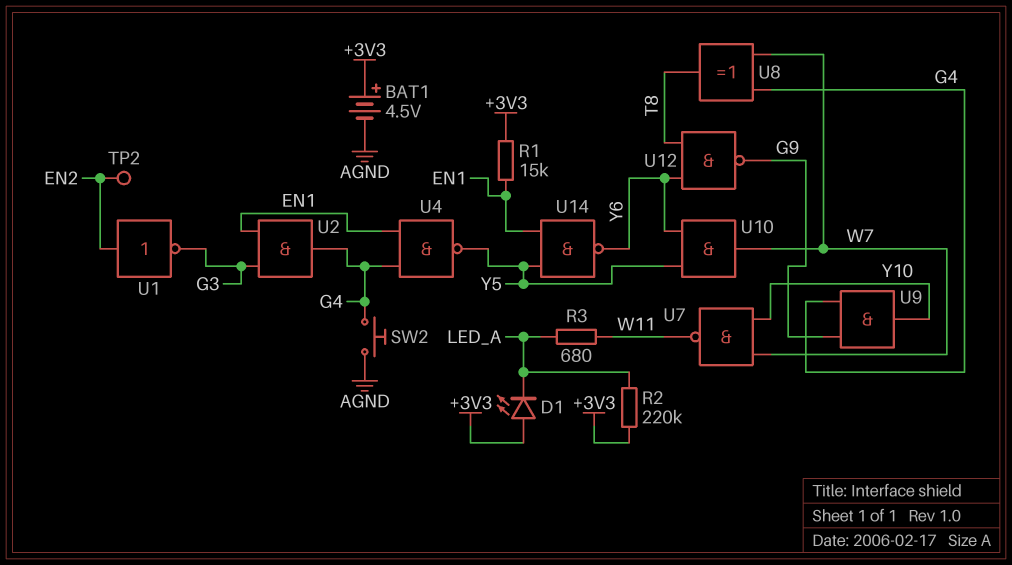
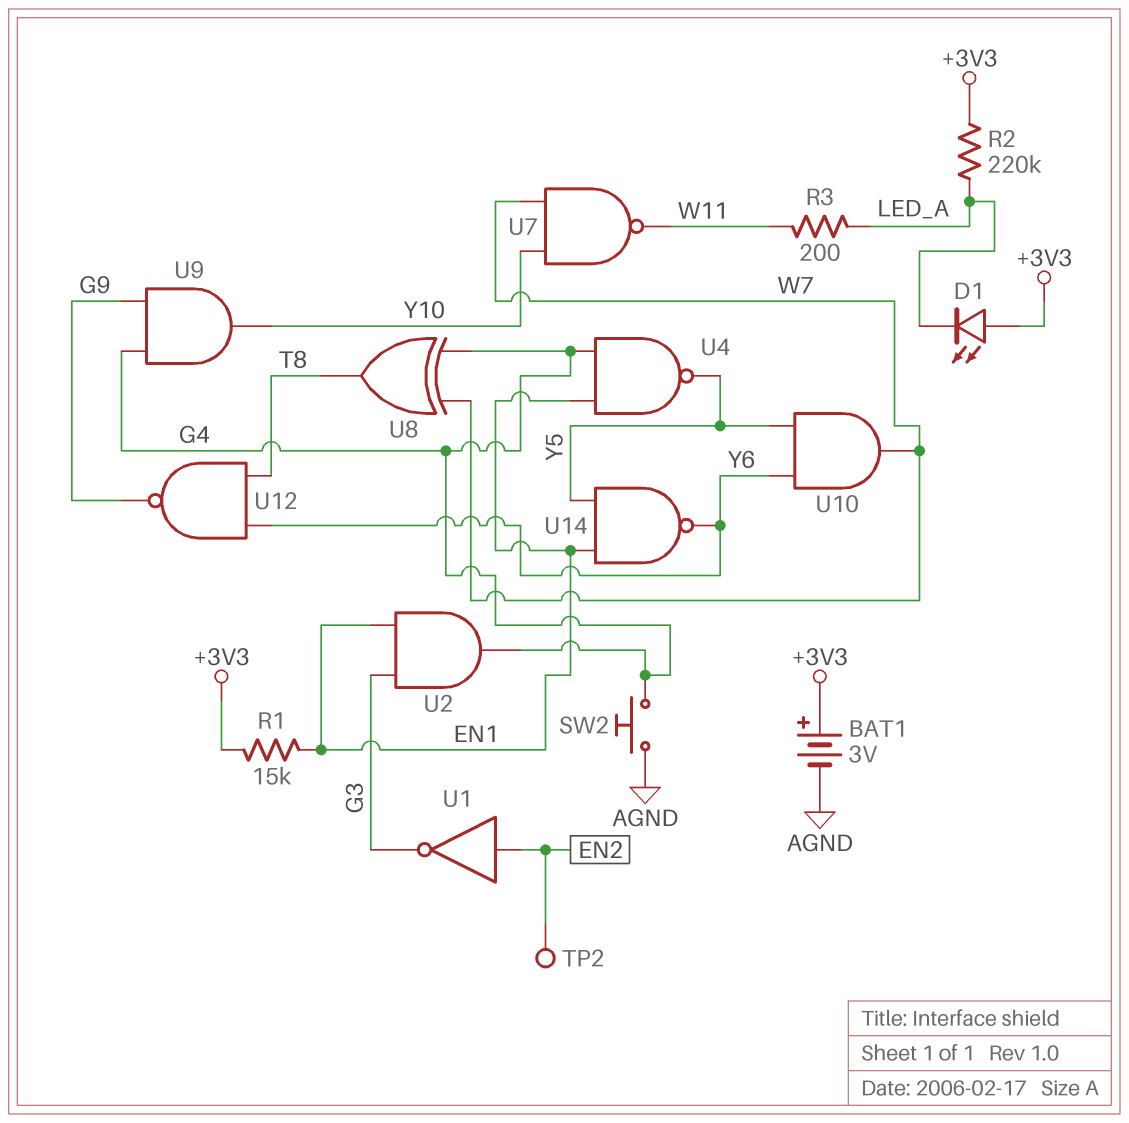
BAT1: 4.5V (plus +3V3, minus AGND) -> 3V (plus +3V3, minus AGND)
R3: 680 (LED_A, W11) -> 200 (LED_A, W11)

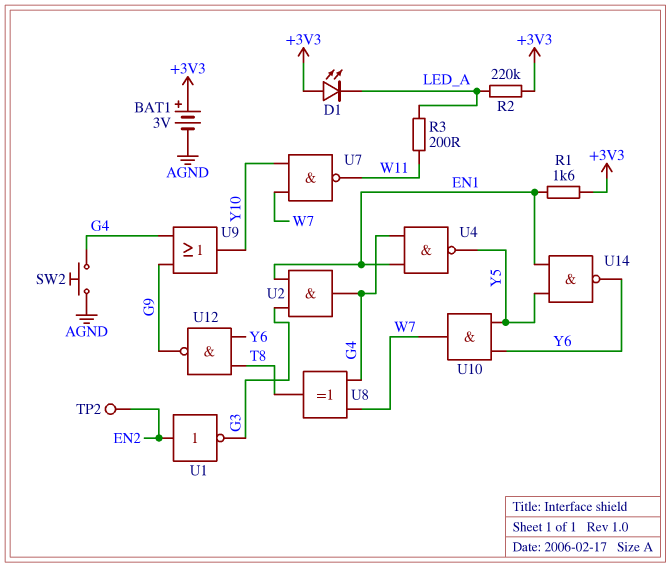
R1: 15k (+3V3, EN1) -> 1.6k (+3V3, EN1)
U9: AND (in G4, in G9, out Y10) -> OR (in G4, in G9, out Y10)

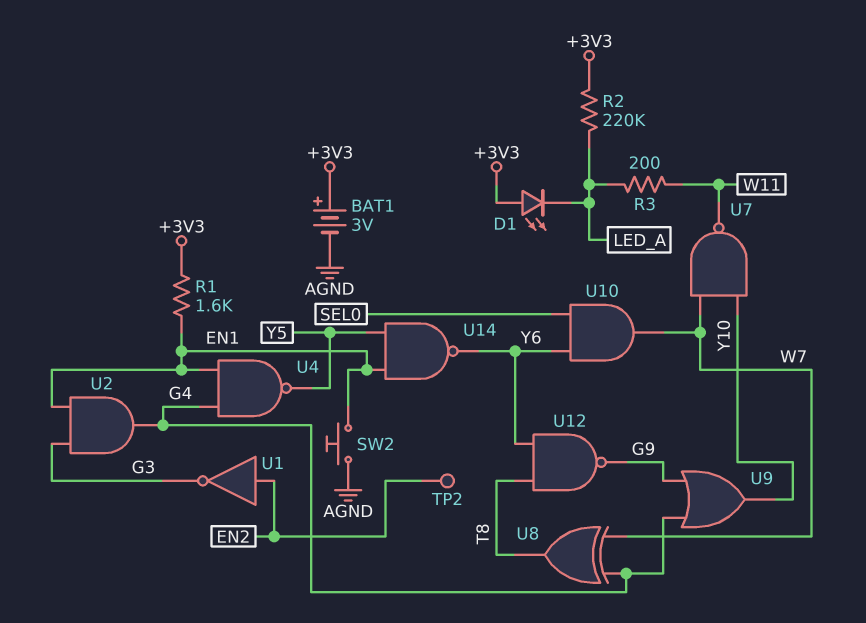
SW2: button (AGND, G4) -> button (AGND, EN1)
U10: AND (in Y5, in Y6, out W7) -> AND (in SEL0, in Y6, out W7)

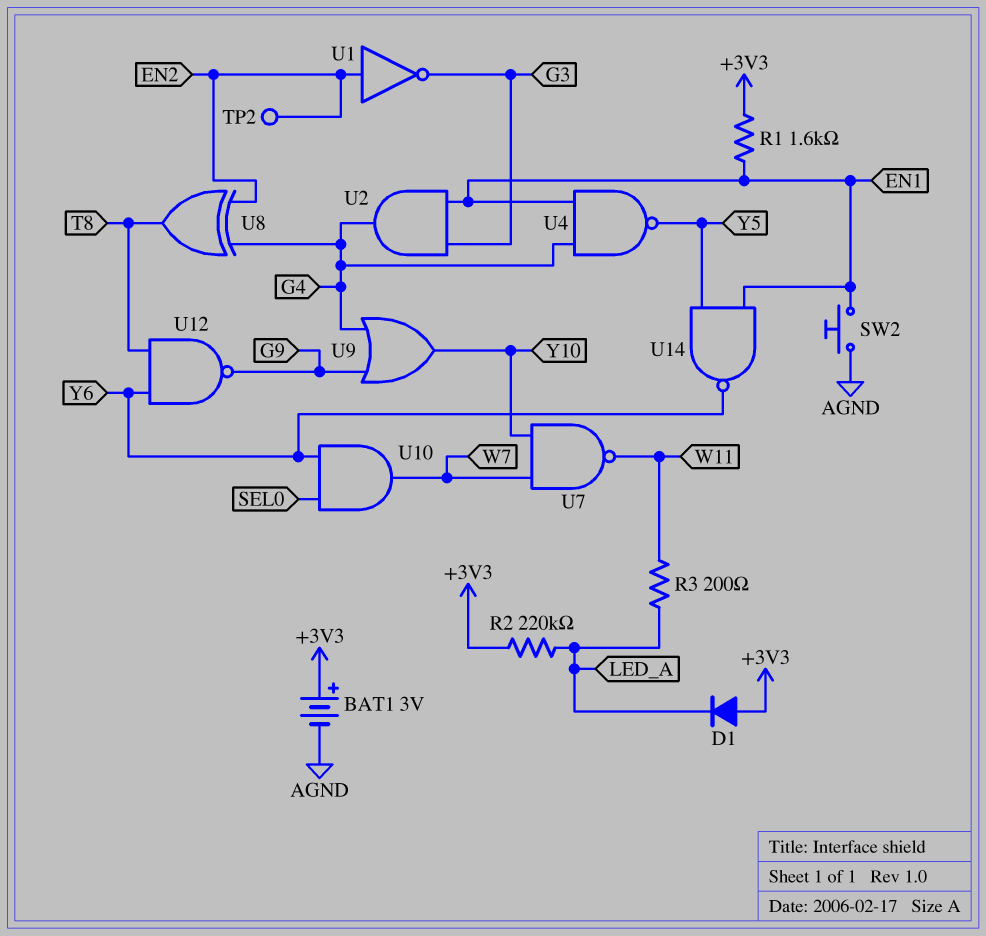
D1: LED (A +3V3, K LED_A) -> diode (A +3V3, K LED_A)
U8: XOR (in G4, in W7, out T8) -> XOR (in EN2, in G4, out T8)

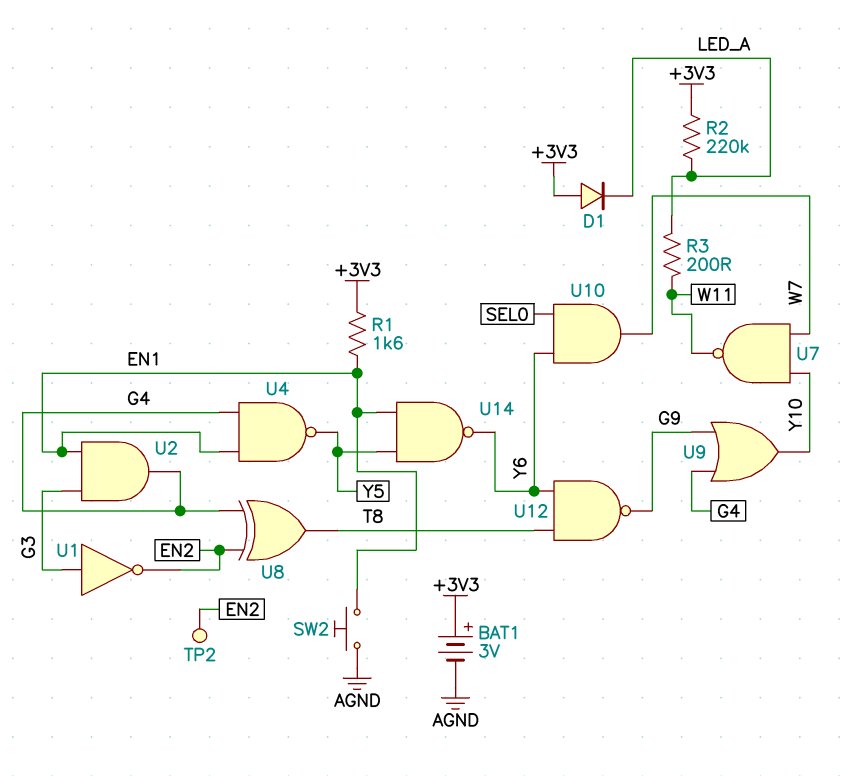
U1: NOT (in EN2, out G3) -> NOT (in G3, out EN2)

